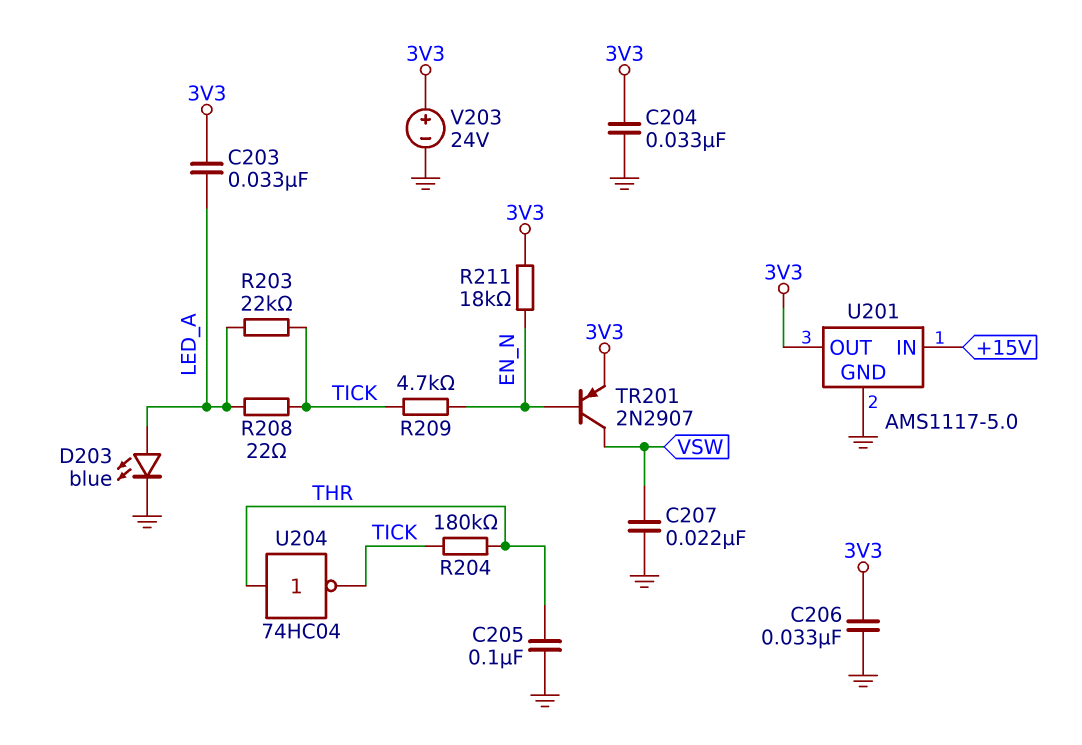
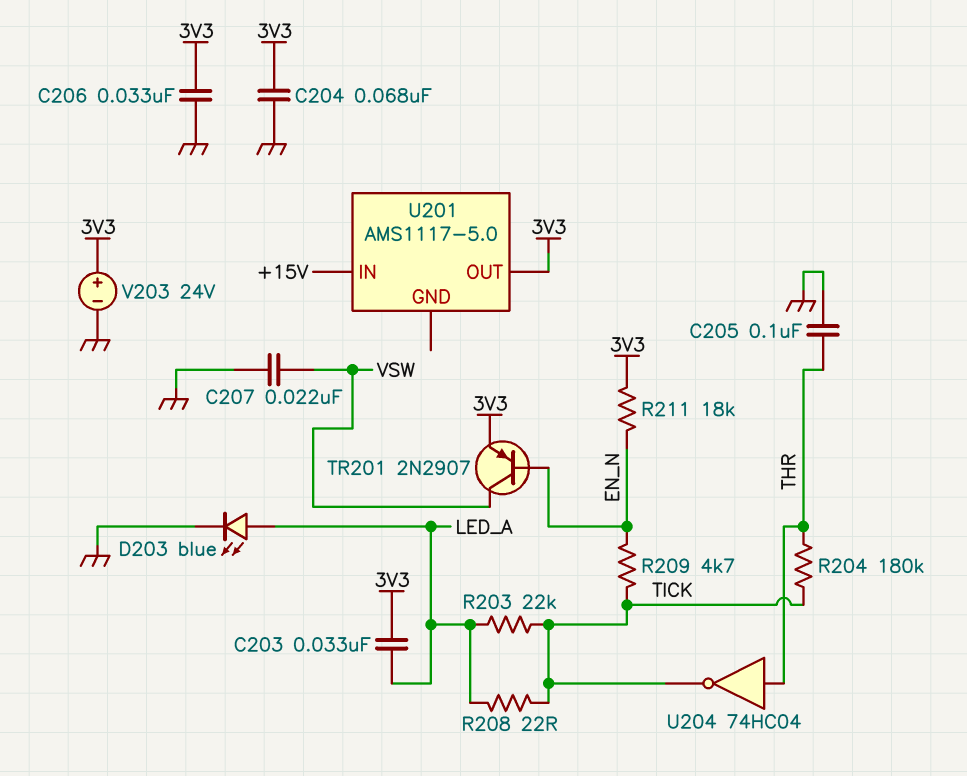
C204: 33nF (3V3, GND) -> 68nF (3V3, GND)
U201 pin GND: GND -> none

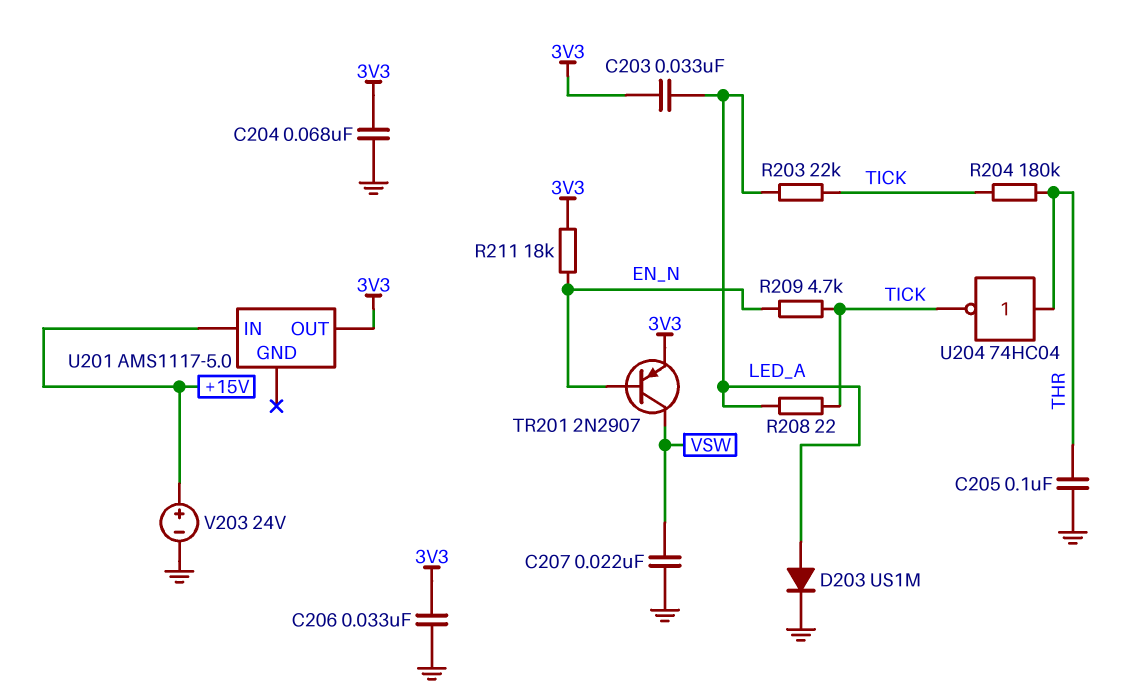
D203: LED blue (A LED_A, K GND) -> diode US1M (A LED_A, K GND)
V203: 24V (plus 3V3, minus GND) -> 24V (plus +15V, minus GND)

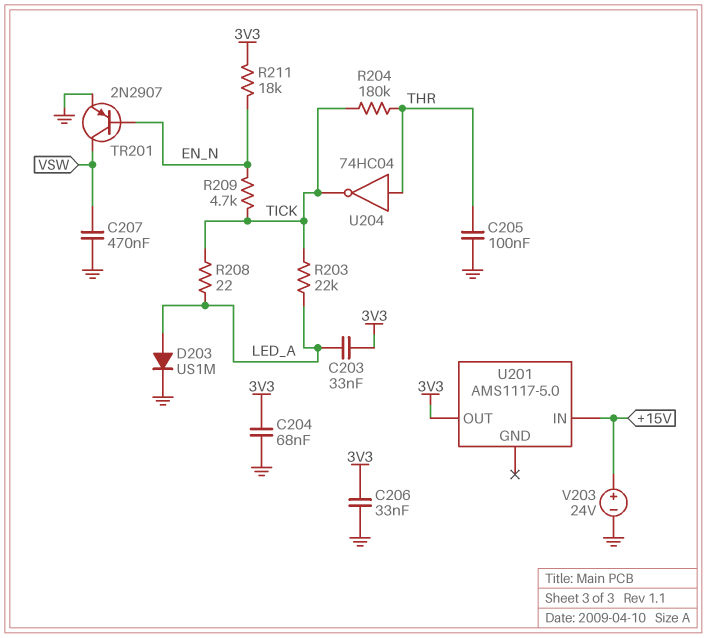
C207: 22nF (GND, VSW) -> 470nF (GND, VSW)
TR201: PNP 2N2907 (B EN_N, C VSW, E 3V3) -> PNP 2N2907 (B EN_N, C VSW, E GND)

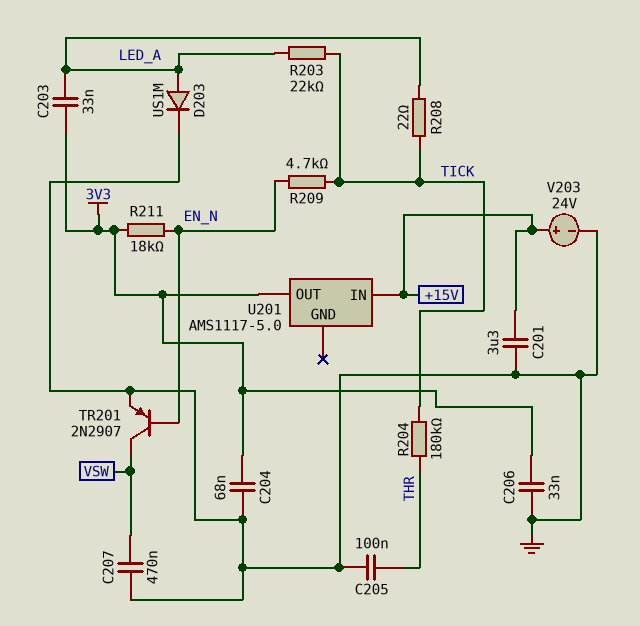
C201: none -> 3.3uF (+15V, GND)
U204: NOT 74HC04 (in THR, out TICK) -> none

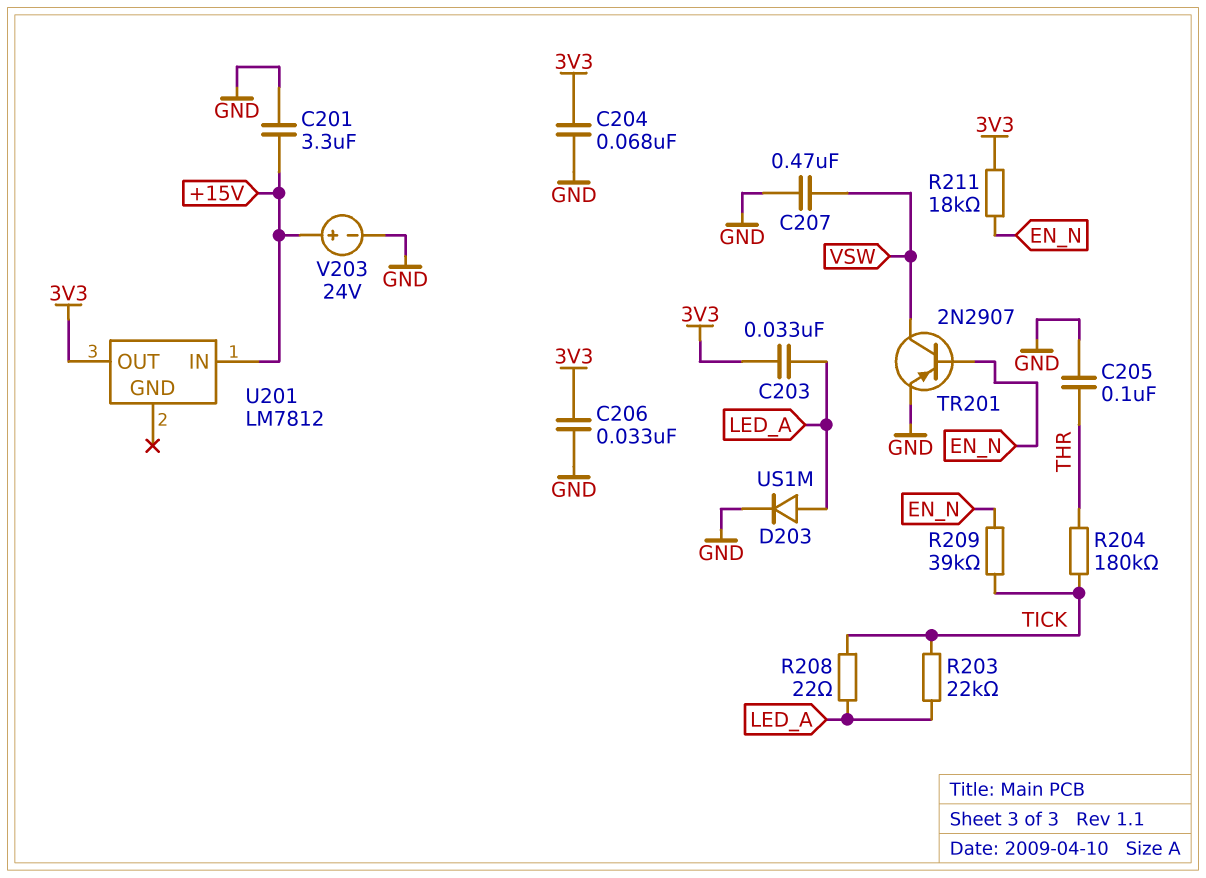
R209: 4.7k (EN_N, TICK) -> 39k (EN_N, TICK)
U201: AMS1117-5.0 -> LM7812

